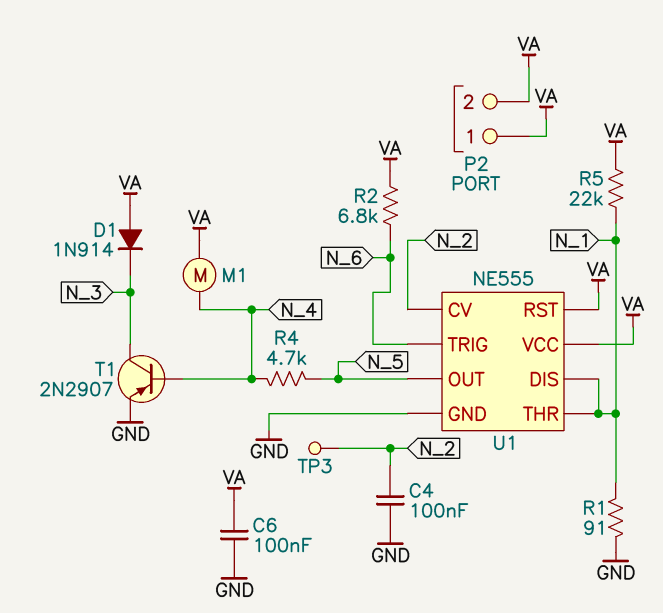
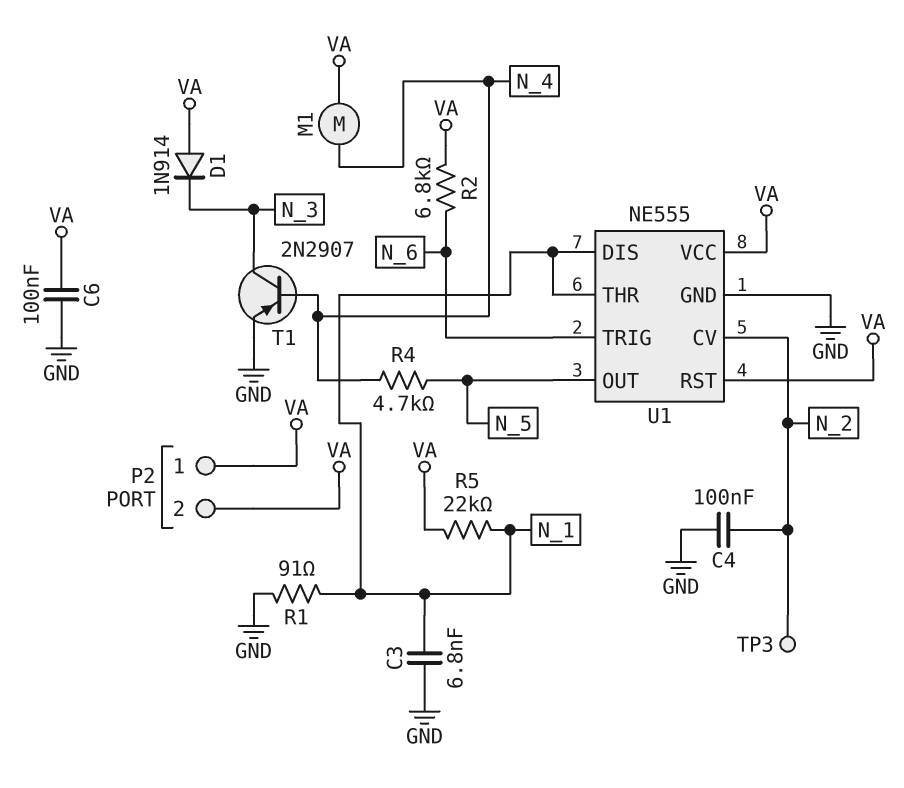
C3: none -> 6.8nF (GND, N_1)

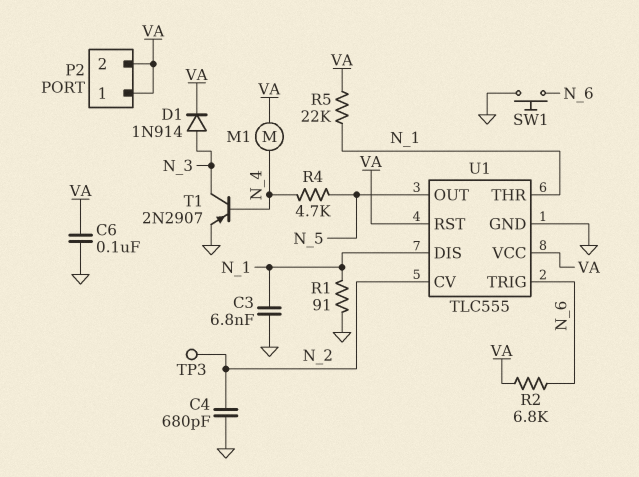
C4: 100nF (GND, N_2) -> 680pF (GND, N_2)
D1: diode 1N914 (A VA, K N_3) -> diode 1N914 (A N_3, K VA)
SW1: none -> button (GND, N_6)
U1: NE555 -> TLC555

